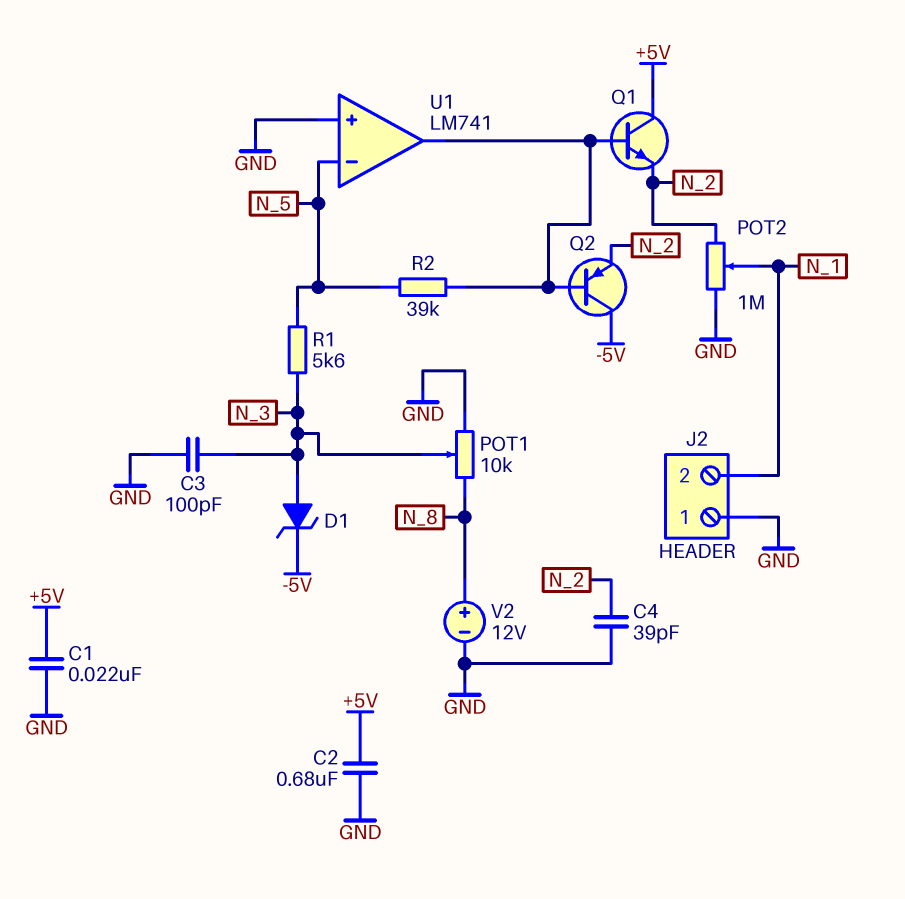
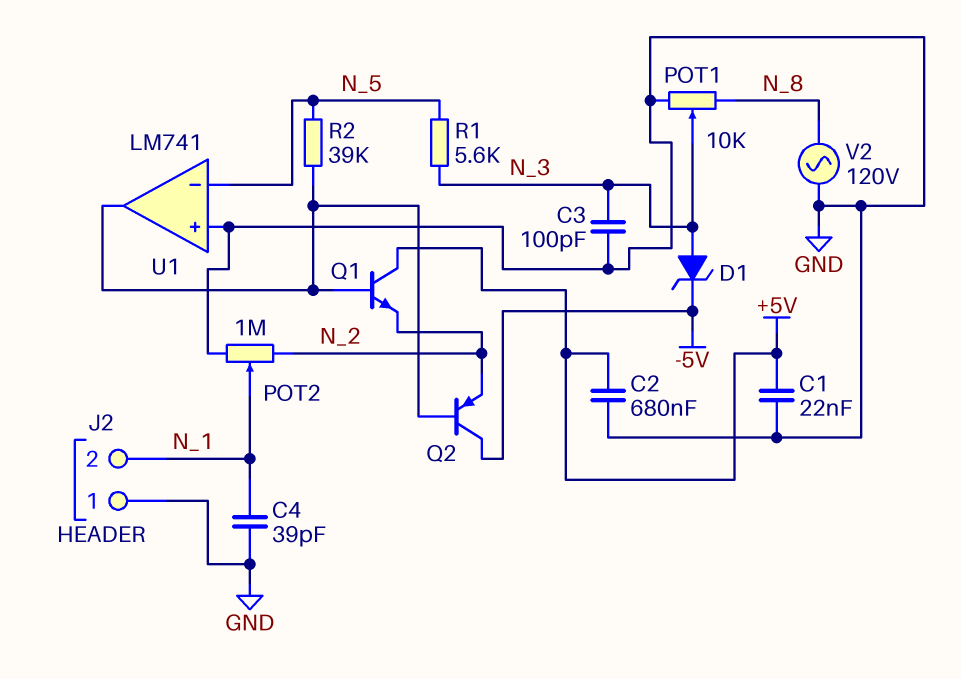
C4: 39pF (GND, N_2) -> 39pF (GND, N_1)
V2: 12V (plus N_8, minus GND) -> AC 120V (GND, N_8)

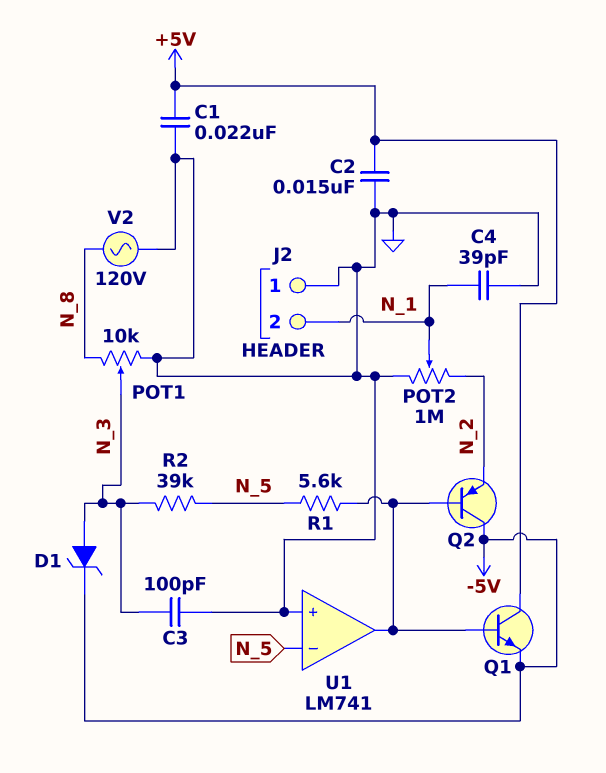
C2: 680nF (+5V, GND) -> 15nF (+5V, GND)
Q1: NPN (B U1/out, C +5V, E N_2) -> NPN (B U1/out, C +5V, E -5V)
R1: 5.6k (N_3, N_5) -> 5.6k (N_5, U1/out)
R2: 39k (N_5, U1/out) -> 39k (N_3, N_5)

